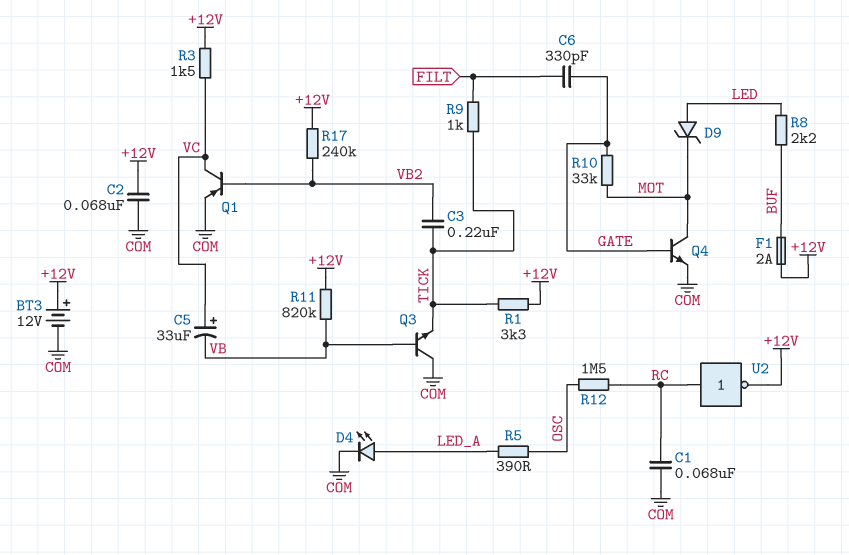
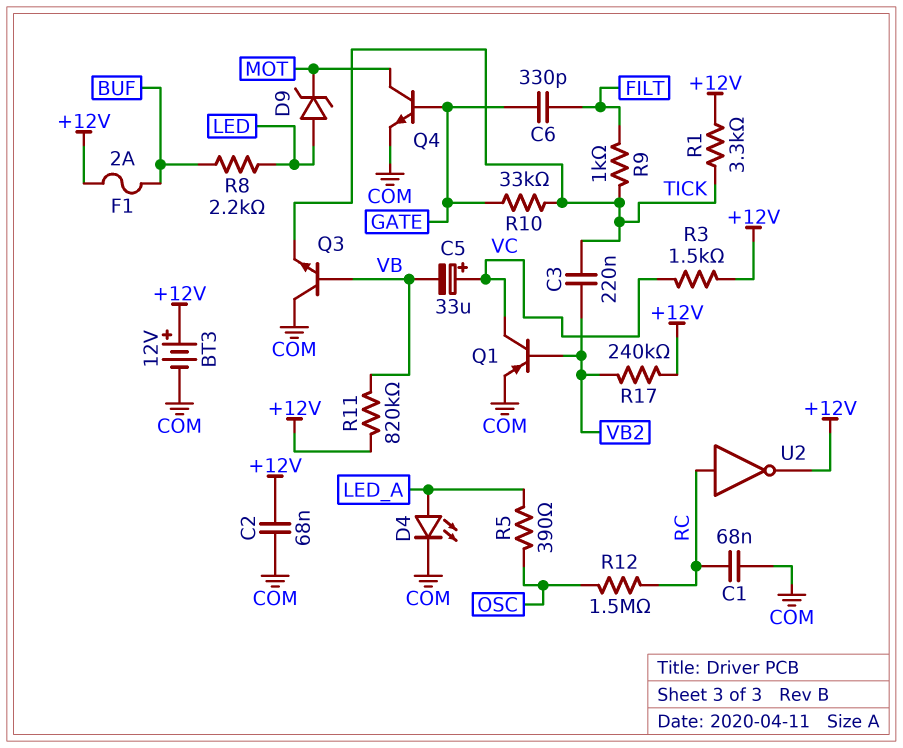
R10: 33k (GATE, MOT) -> 33k (GATE, TICK)

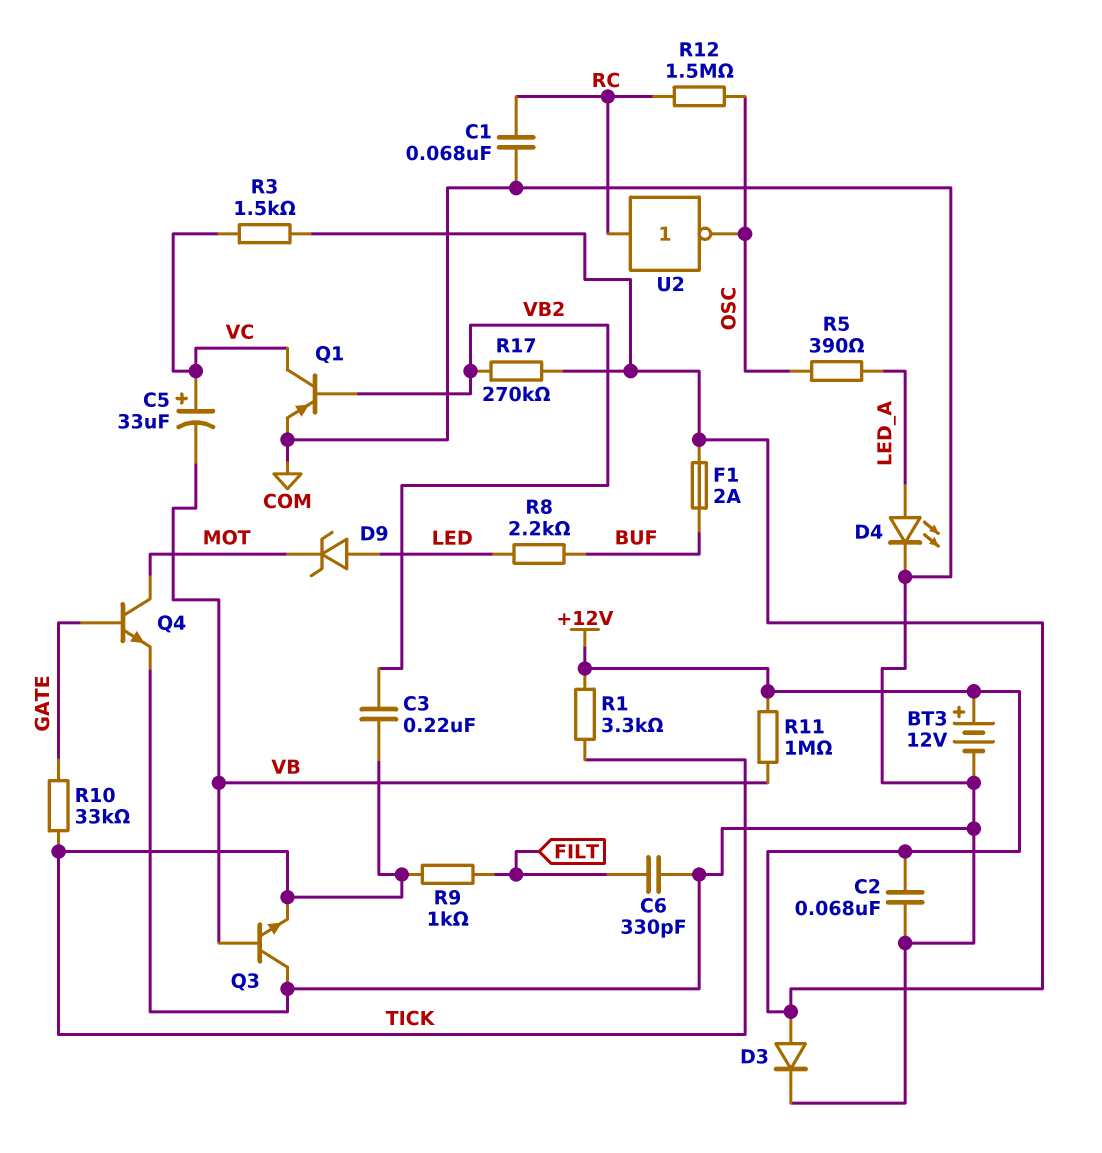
C6: 330pF (FILT, GATE) -> 330pF (COM, FILT)
D3: none -> diode (A +12V, K COM)
R11: 820k (+12V, VB) -> 1M (+12V, VB)
R17: 240k (+12V, VB2) -> 270k (+12V, VB2)
U2: NOT (in RC, out +12V) -> NOT (in RC, out OSC)

